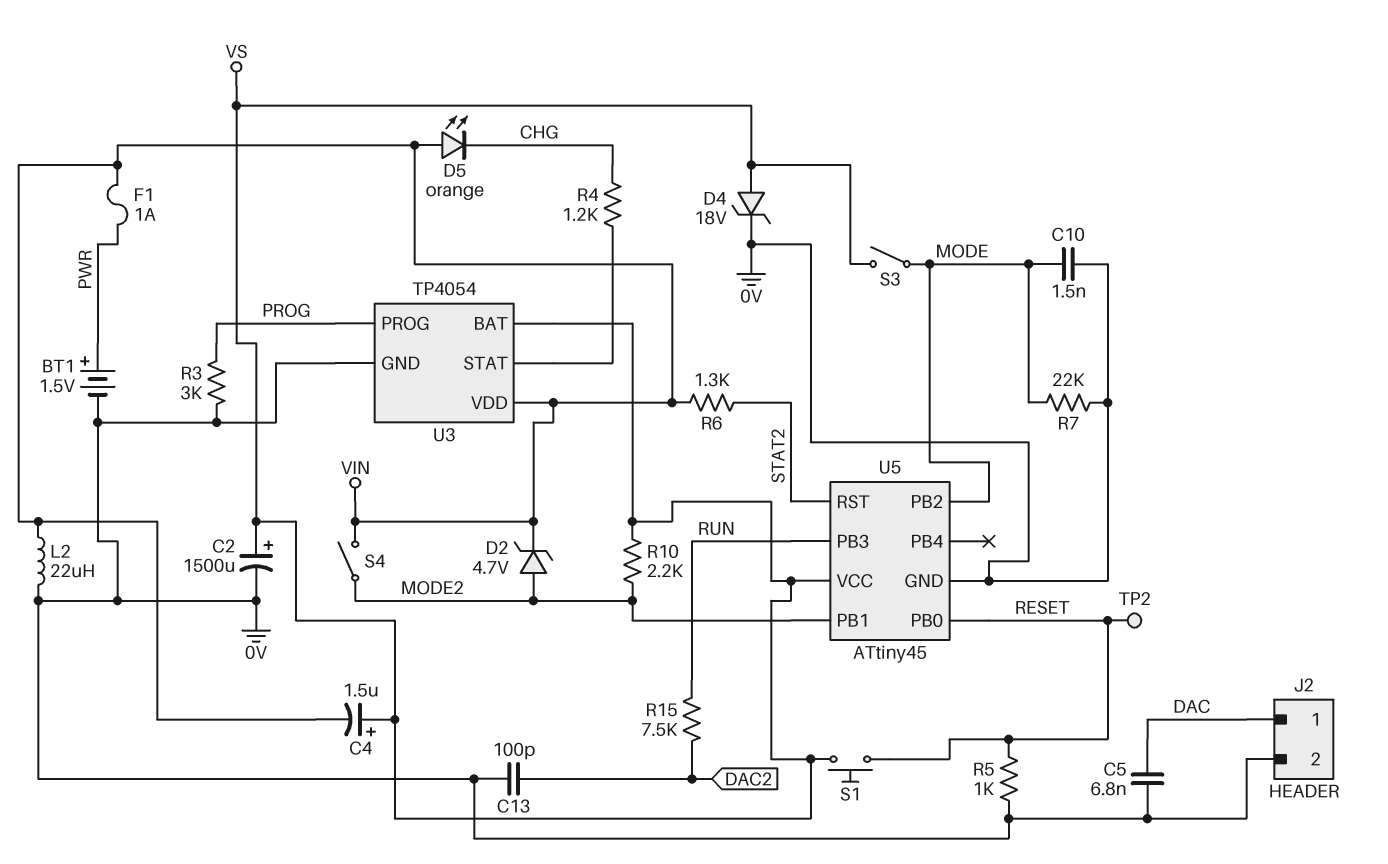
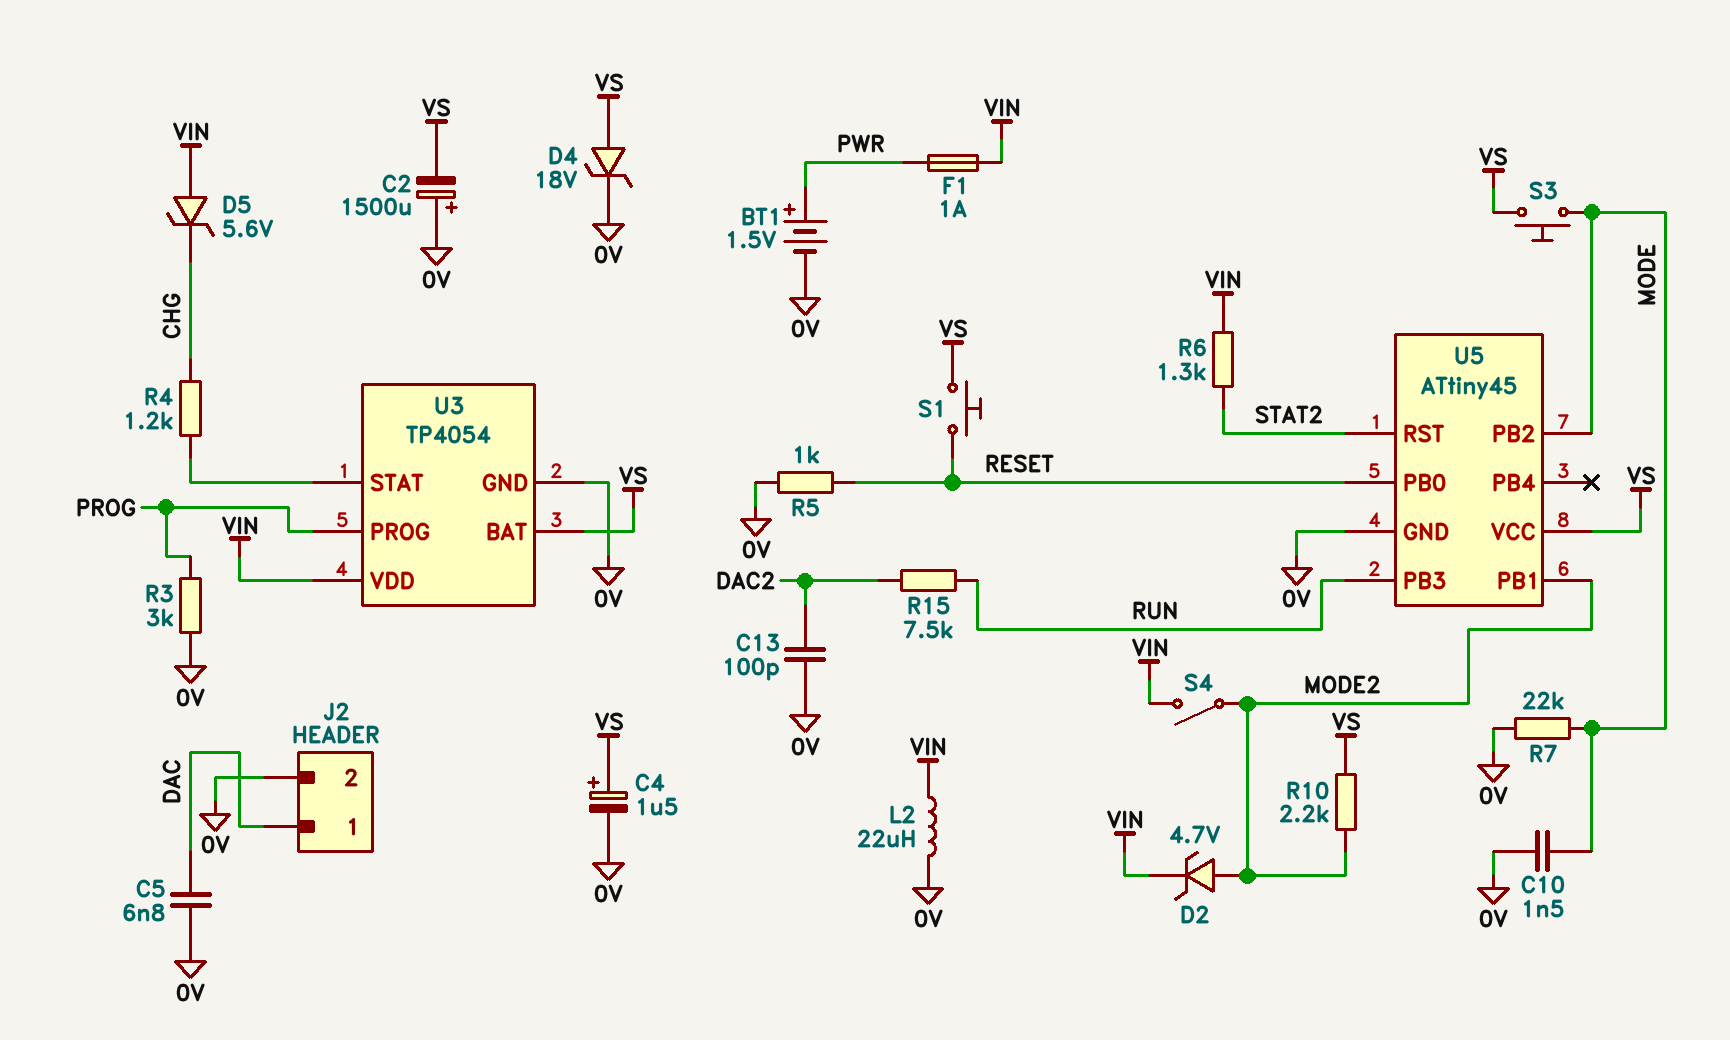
C2: 1500uF (plus VS, minus 0V) -> 1500uF (plus 0V, minus VS)
C4: 1.5uF (plus VS, minus VIN) -> 1.5uF (plus VS, minus 0V)
D5: LED orange (A VIN, K CHG) -> zener 5.6V (A VIN, K CHG)
S3: switch (MODE, VS) -> button (MODE, VS)
TP2: test point (RESET) -> none

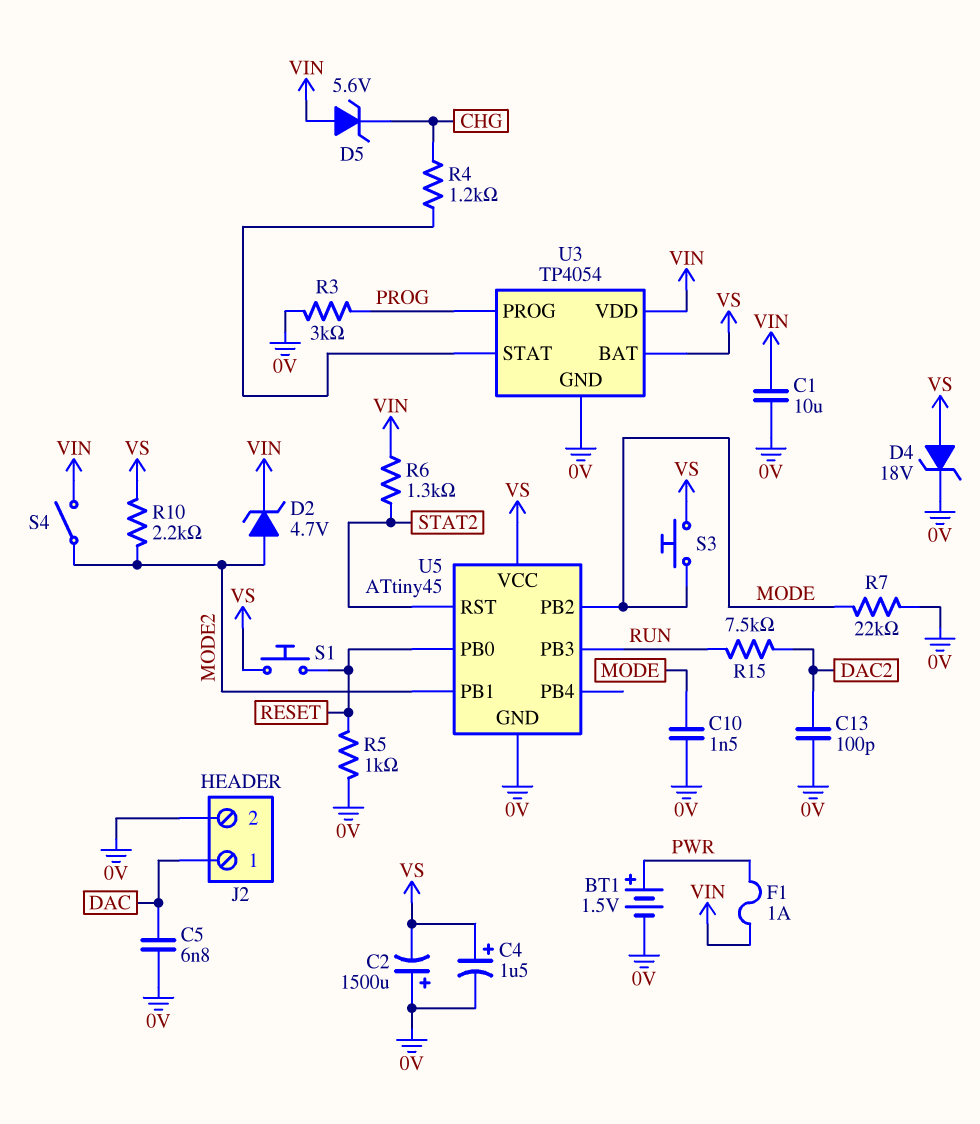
C1: none -> 10uF (0V, VIN)
L2: 22uH (0V, VIN) -> none

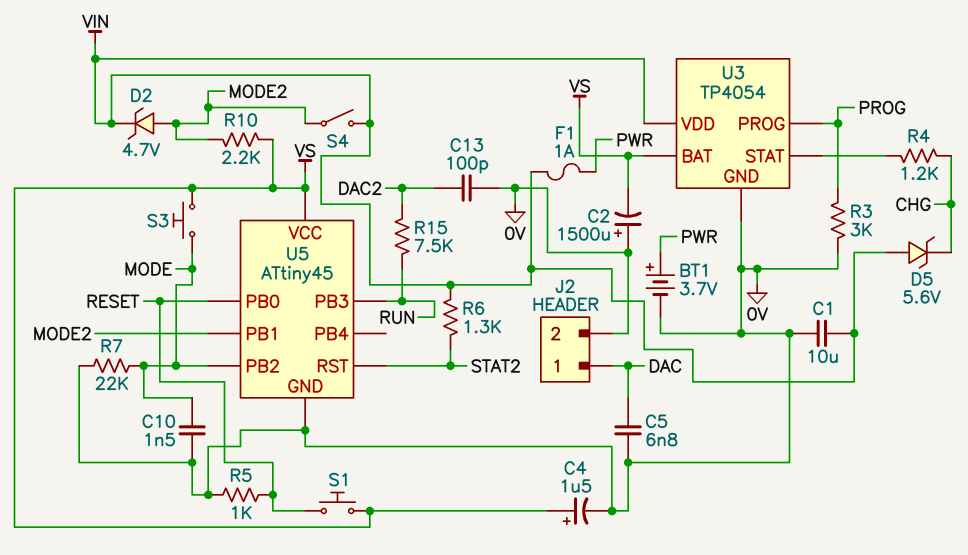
BT1: 1.5V (plus PWR, minus 0V) -> 3.7V (plus PWR, minus 0V)
D4: zener 18V (A VS, K 0V) -> none

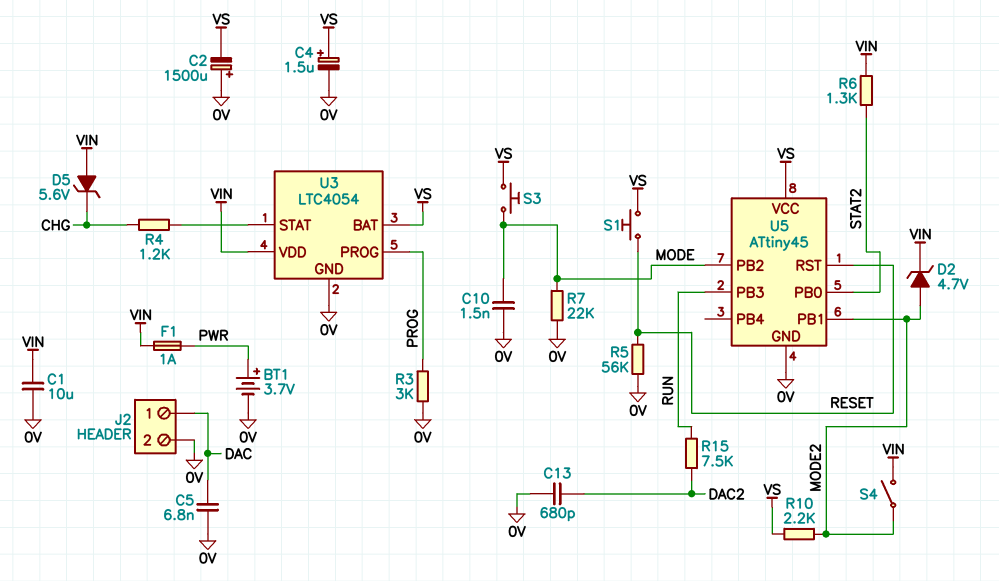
C13: 100pF (0V, DAC2) -> 680pF (0V, DAC2)
R5: 1k (0V, RESET) -> 56k (0V, RESET)
U3: TP4054 -> LTC4054
U5 pin PB0: RESET -> STAT2
U5 pin RST: STAT2 -> RESET

